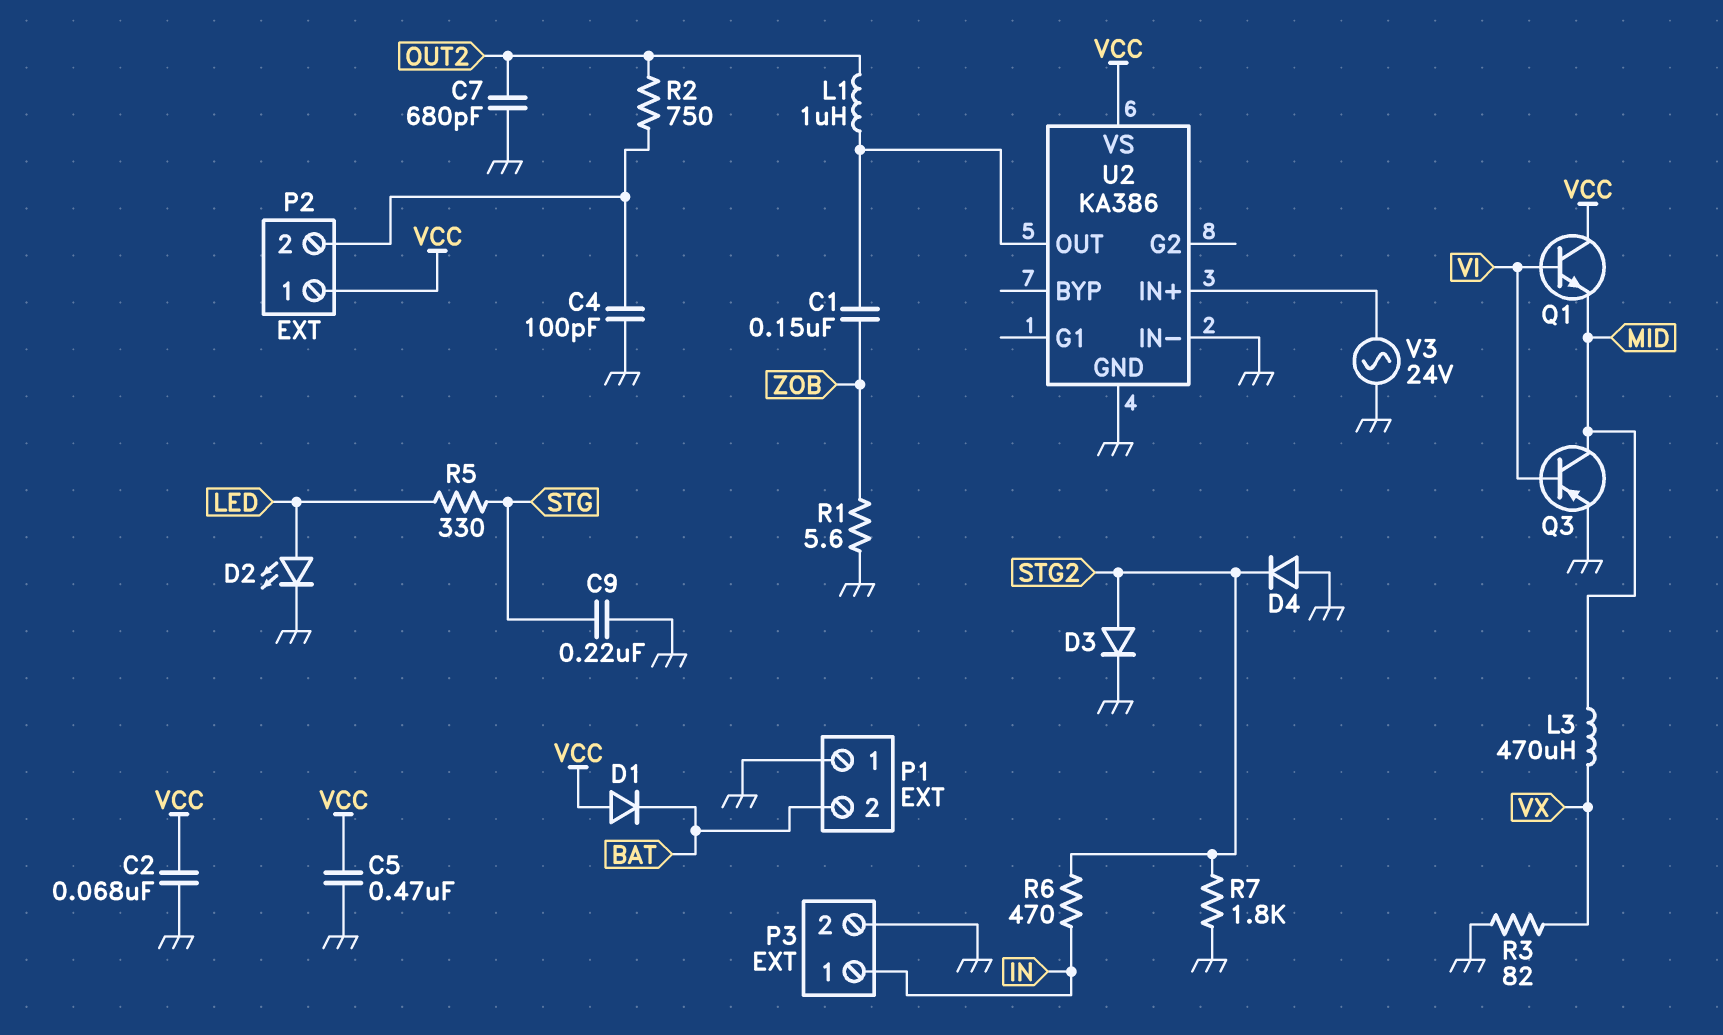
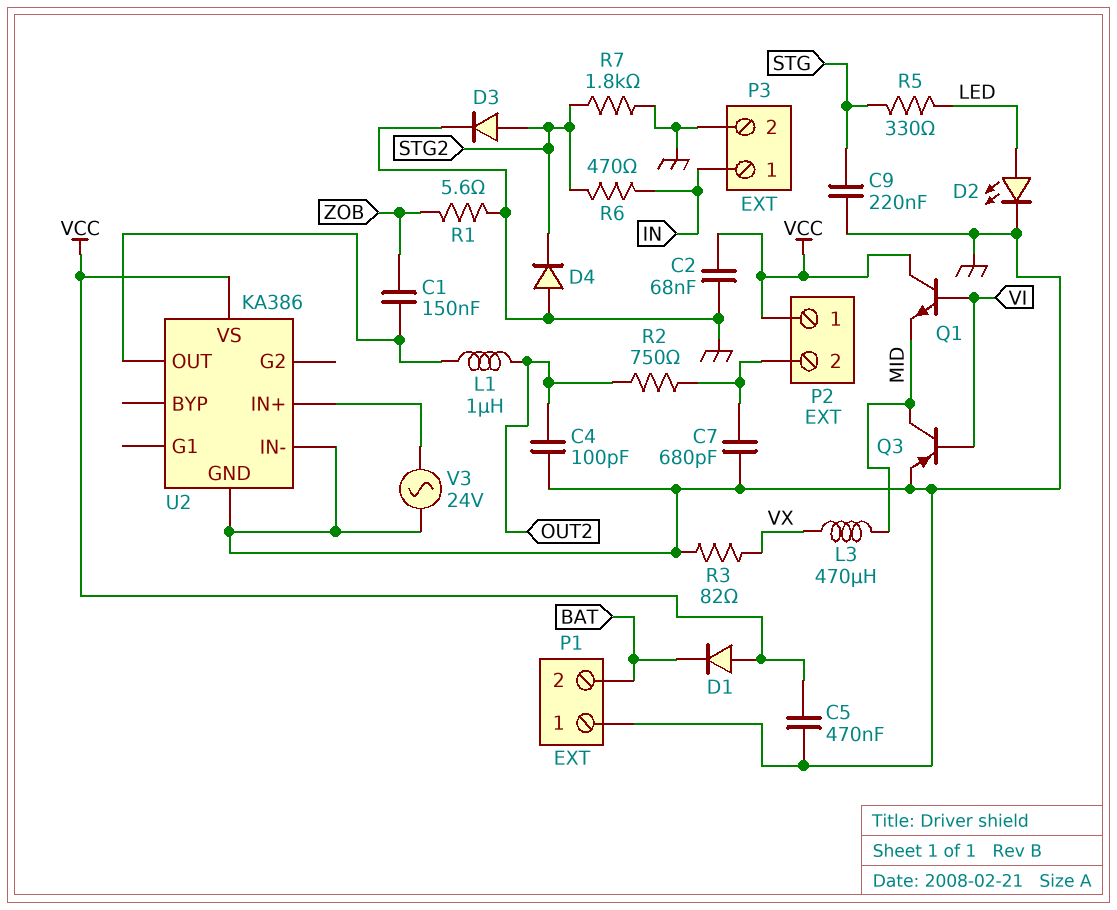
C4: 100pF (GND, P2/2) -> 100pF (GND, OUT2)
C7: 680pF (GND, OUT2) -> 680pF (GND, P2/2)

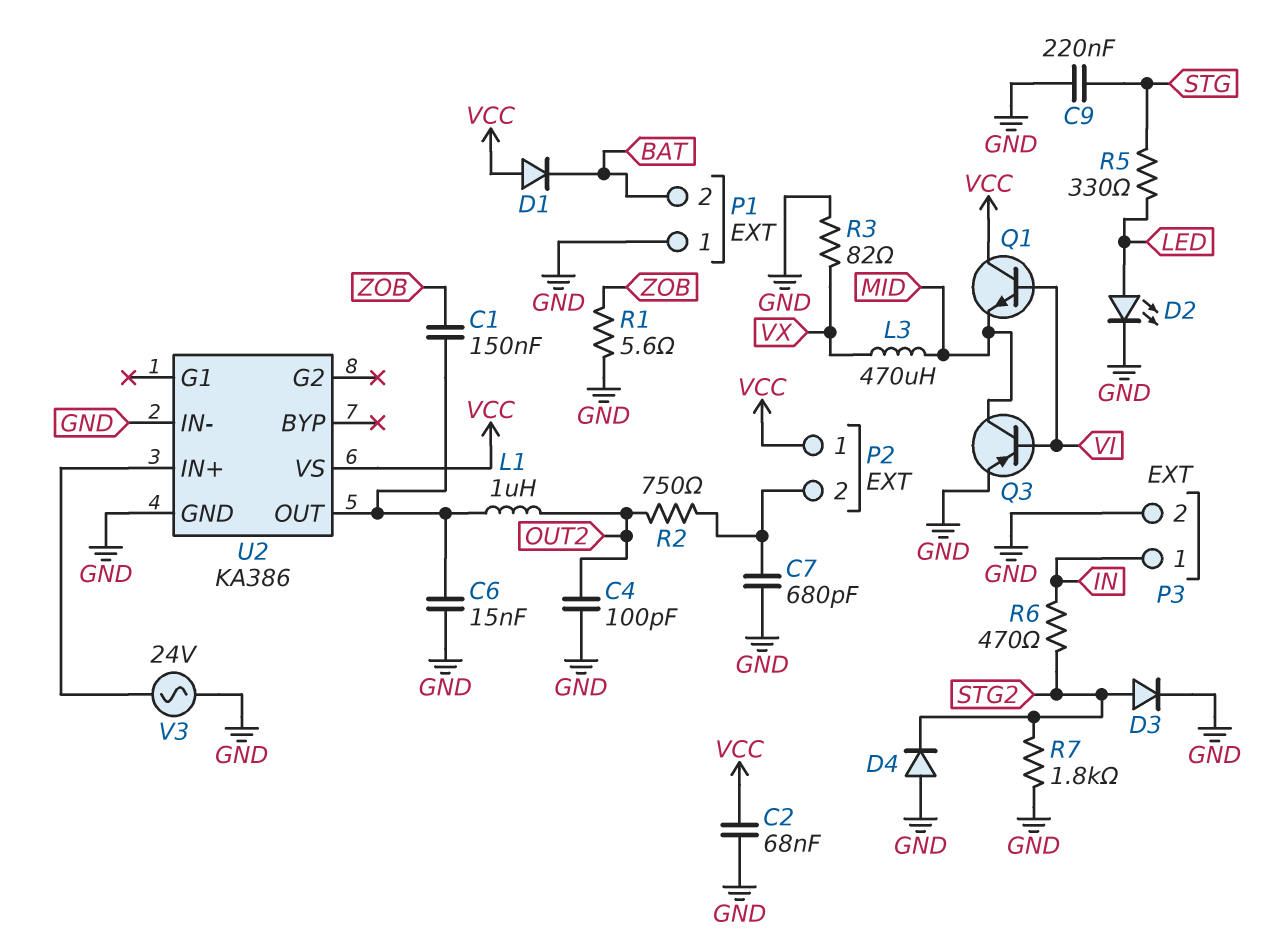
C5: 470nF (GND, VCC) -> none
C6: none -> 15nF (GND, U2/OUT)

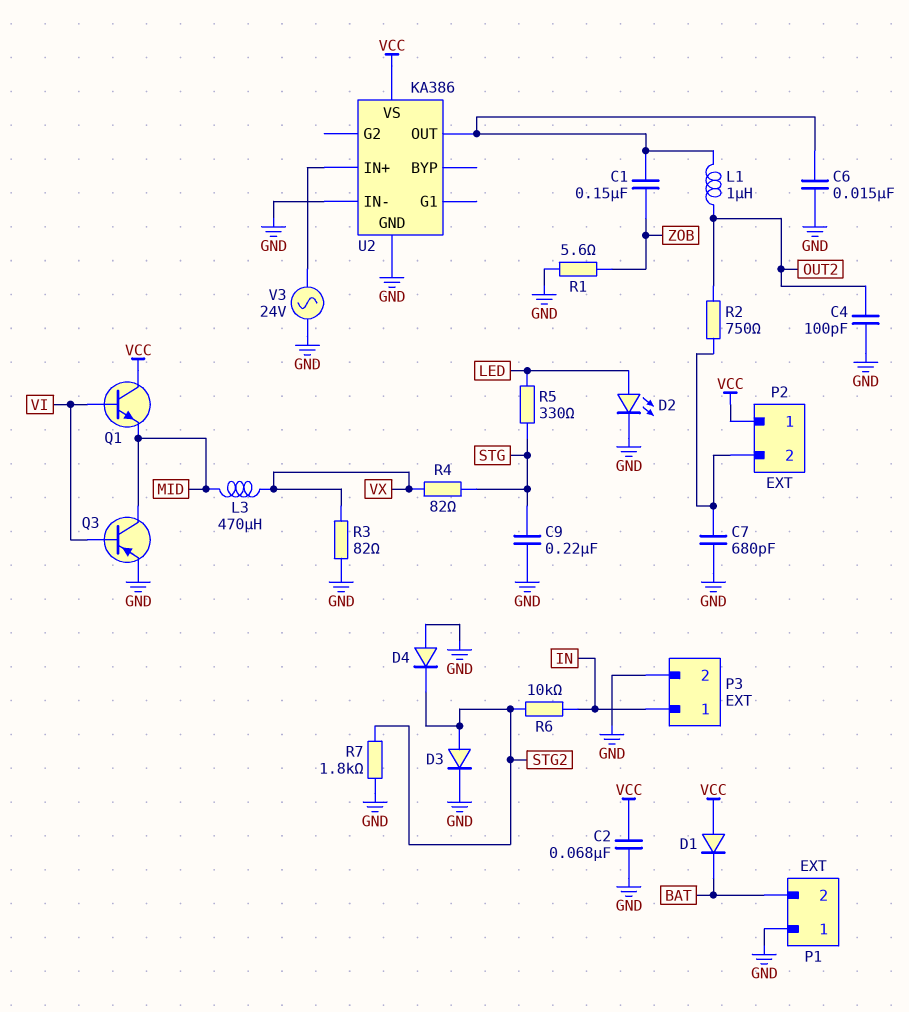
R4: none -> 82 (STG, VX)
R6: 470 (IN, STG2) -> 10k (IN, STG2)

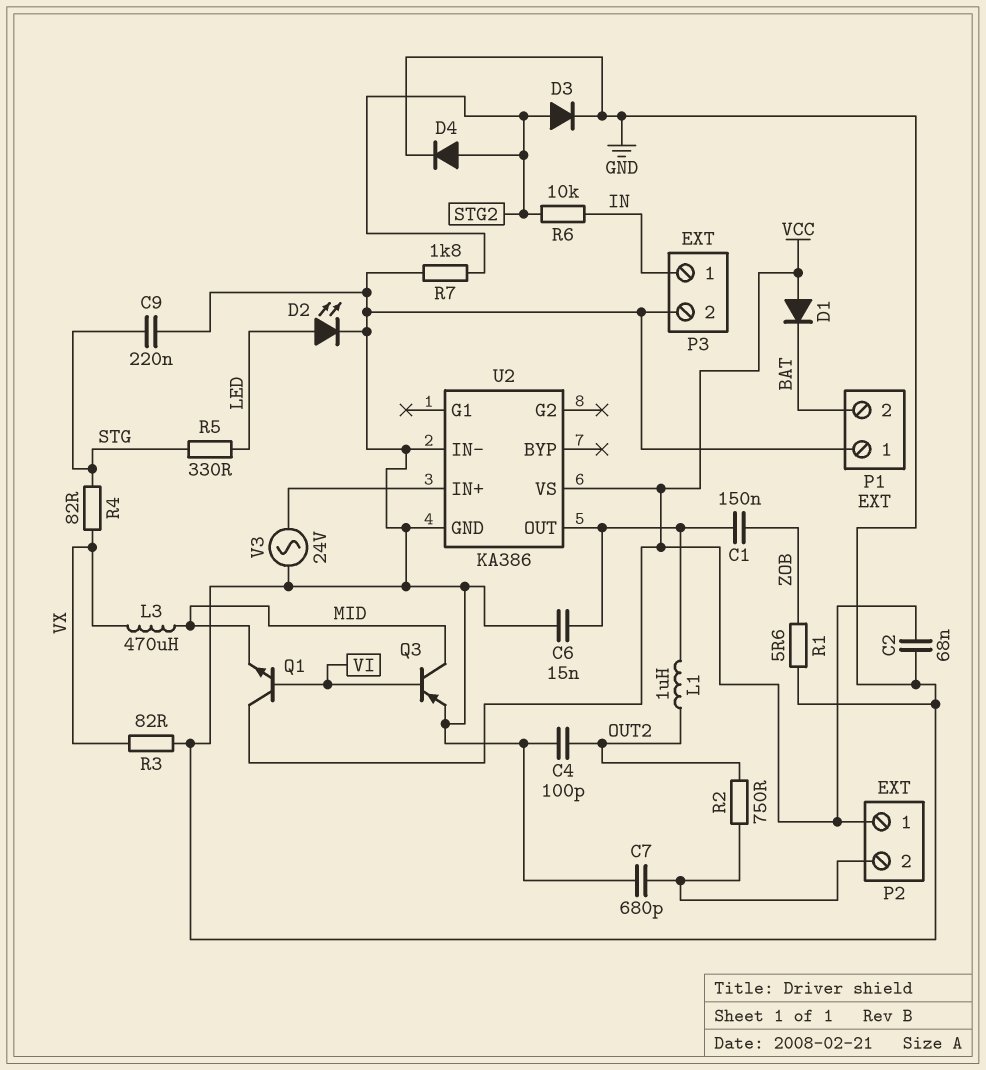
D4: diode (A GND, K STG2) -> diode (A STG2, K GND)

